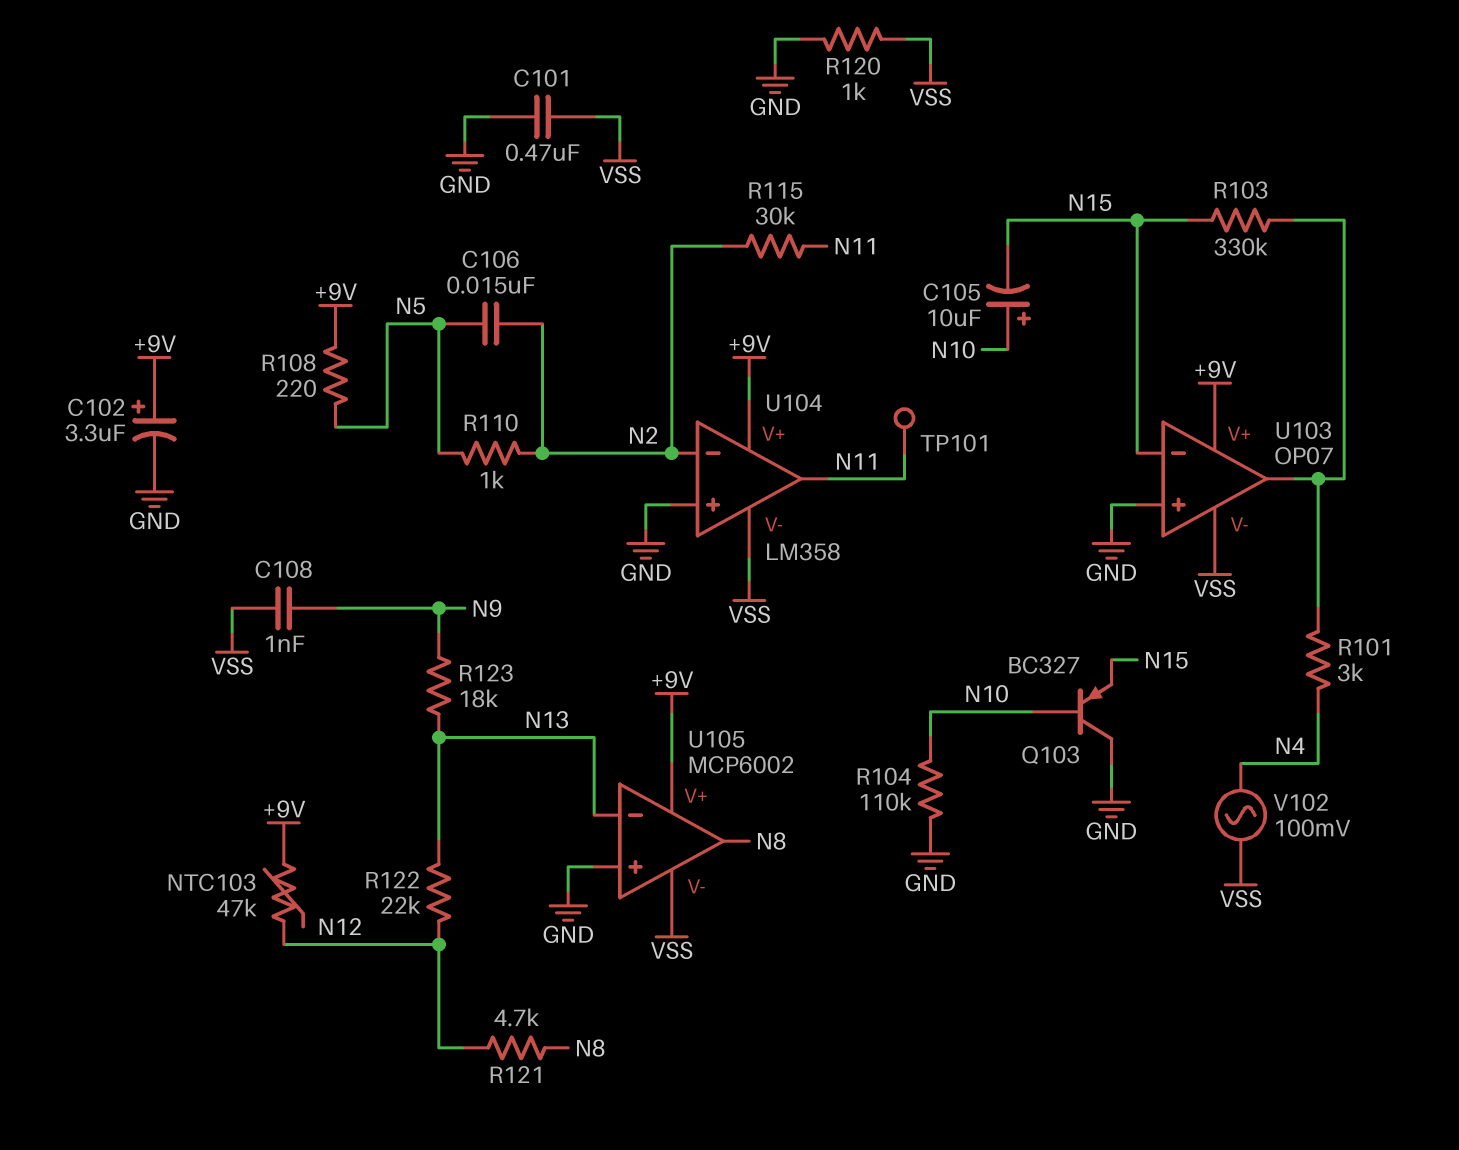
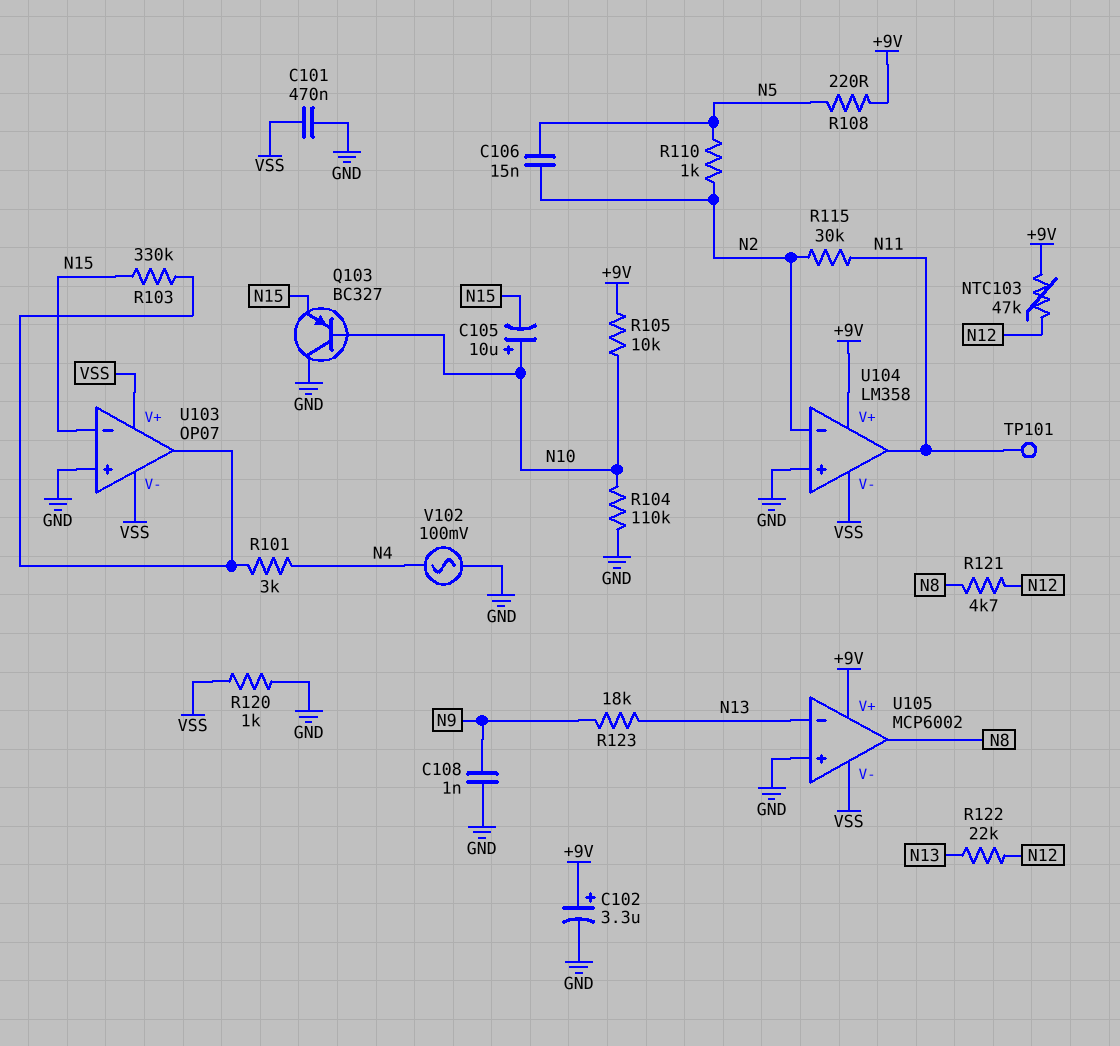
C108: 1nF (N9, VSS) -> 1nF (GND, N9)
R105: none -> 10k (+9V, N10)
U103 pin V+: +9V -> VSS
V102: AC 100mV (N4, VSS) -> AC 100mV (GND, N4)

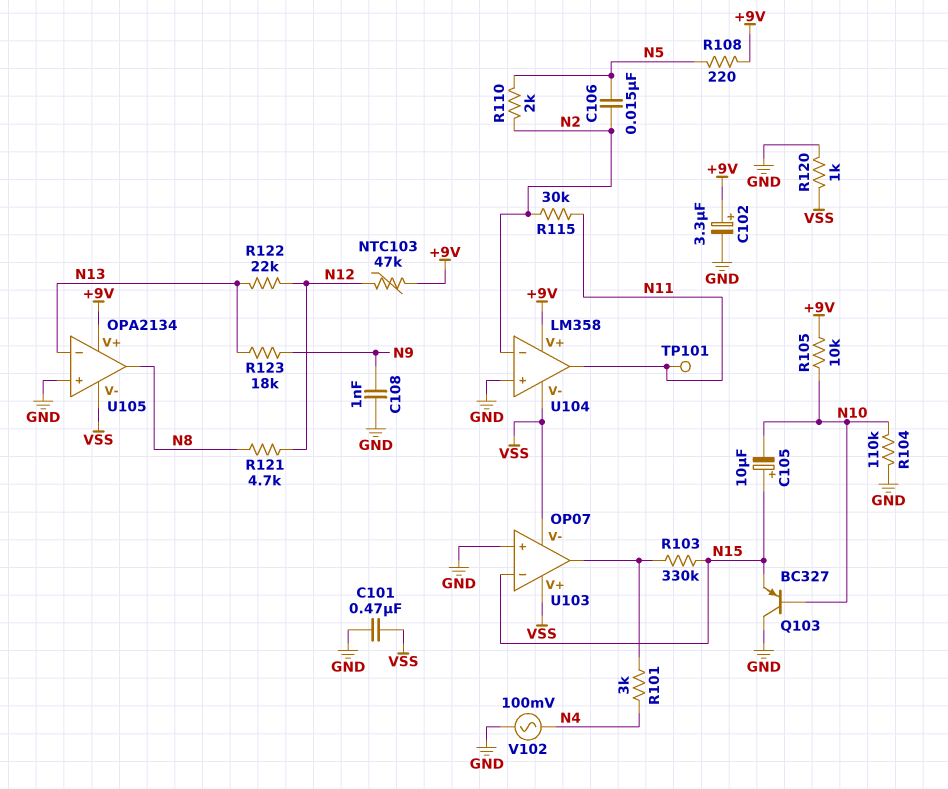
C105: 10uF (plus N10, minus N15) -> 10uF (plus N15, minus N10)
R110: 1k (N2, N5) -> 2k (N2, N5)
U105: MCP6002 -> OPA2134

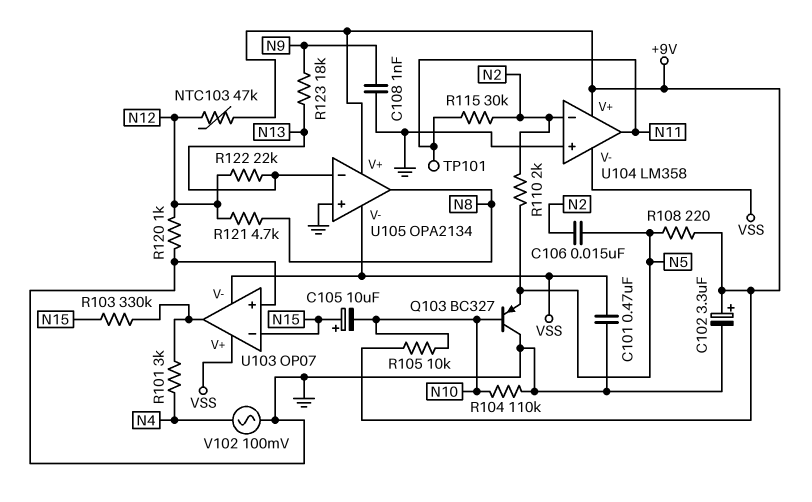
Q103: PNP BC327 (B N10, C GND, E N15) -> PNP BC327 (B N10, C GND, E N5)
R120: 1k (GND, VSS) -> 1k (GND, N12)

